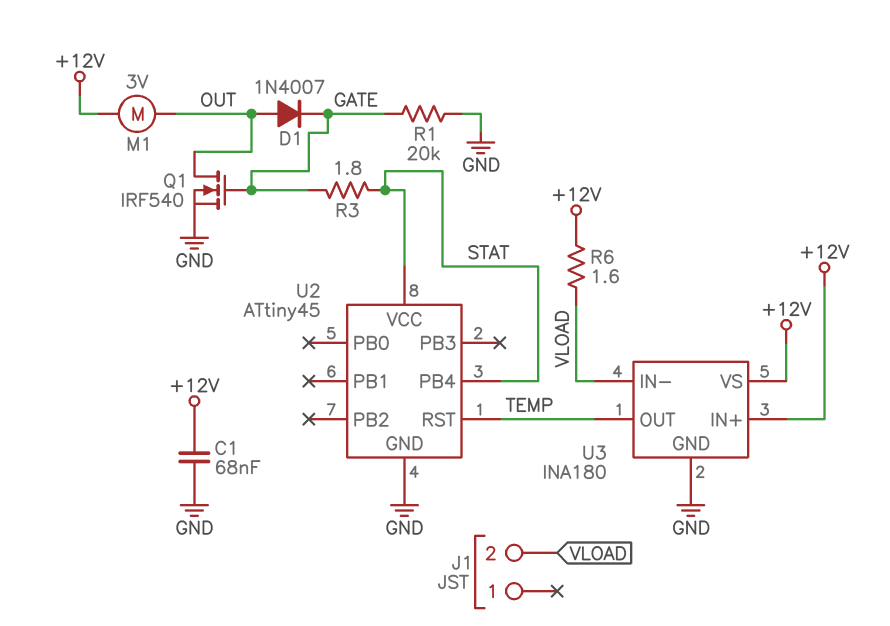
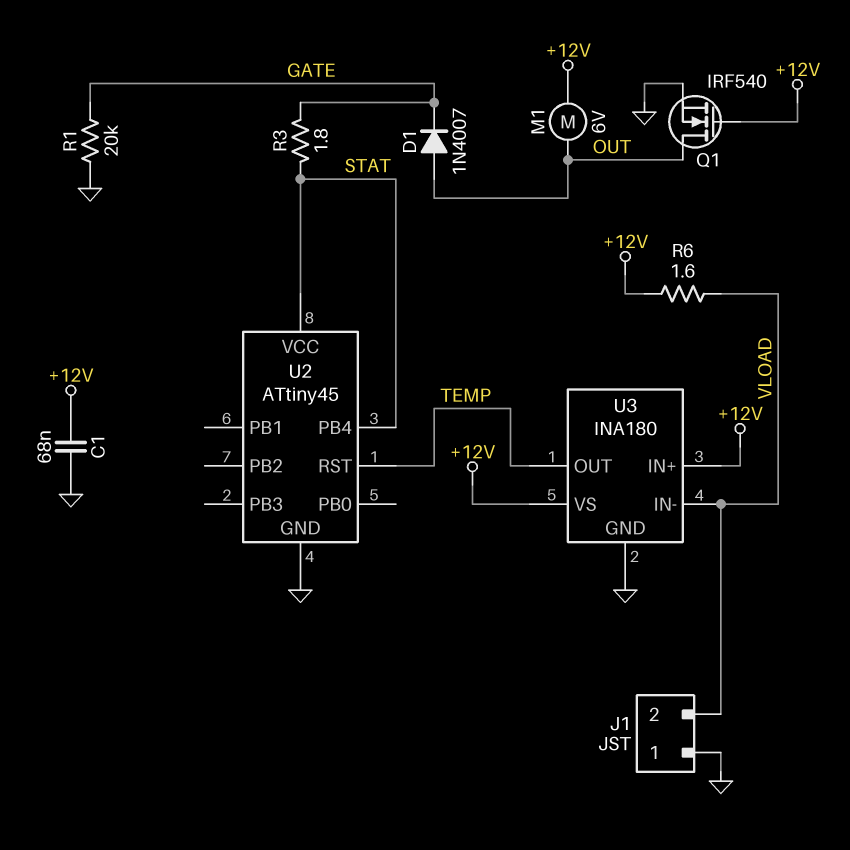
J1 pin 1: none -> GND
M1: motor 3V (+12V, OUT) -> motor 6V (+12V, OUT)
Q1: NMOS IRF540 (G GATE, D OUT, S GND) -> NMOS IRF540 (G +12V, D OUT, S GND)

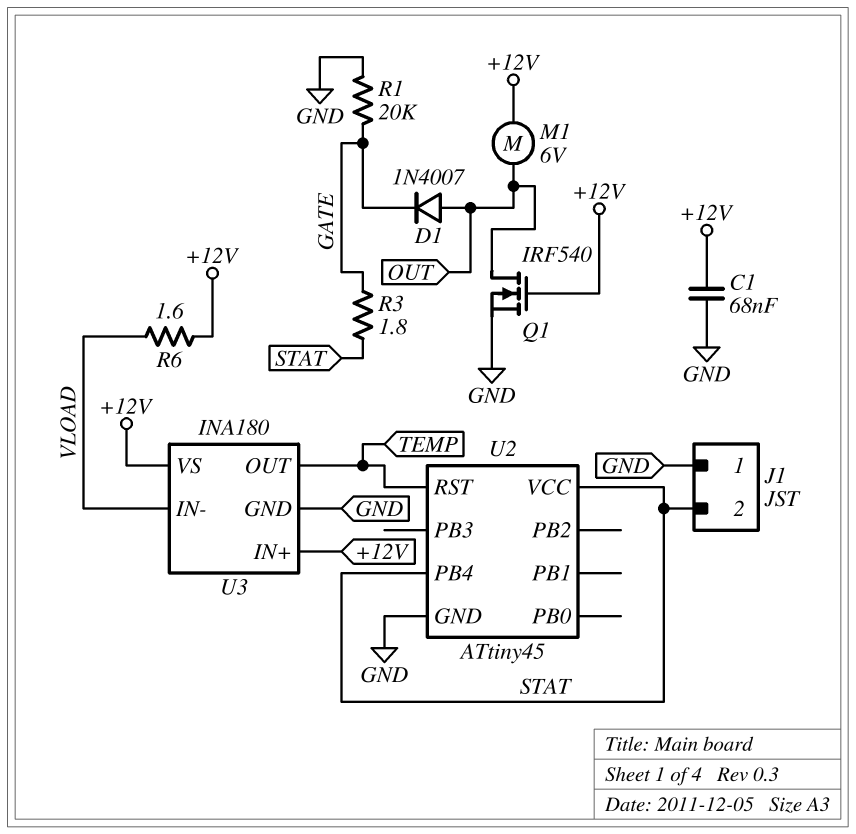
J1 pin 2: VLOAD -> STAT

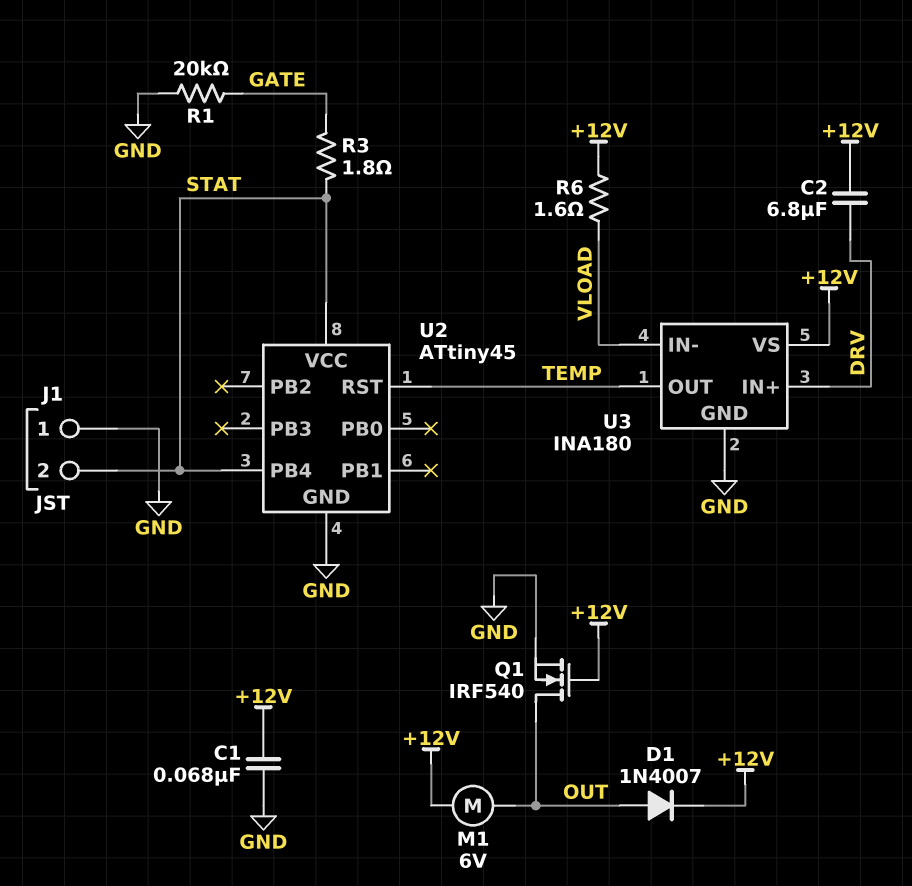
C2: none -> 6.8uF (+12V, DRV)
D1: diode 1N4007 (A OUT, K GATE) -> diode 1N4007 (A OUT, K +12V)
U3 pin IN+: +12V -> DRV

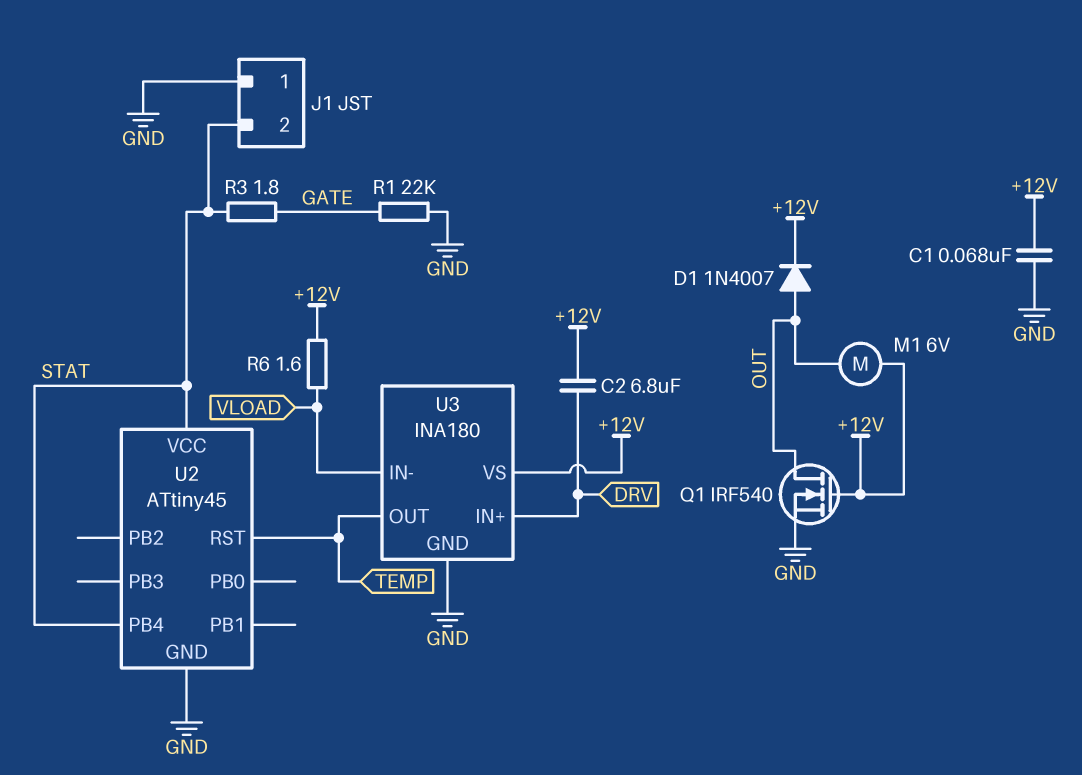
R1: 20k (GATE, GND) -> 22k (GATE, GND)

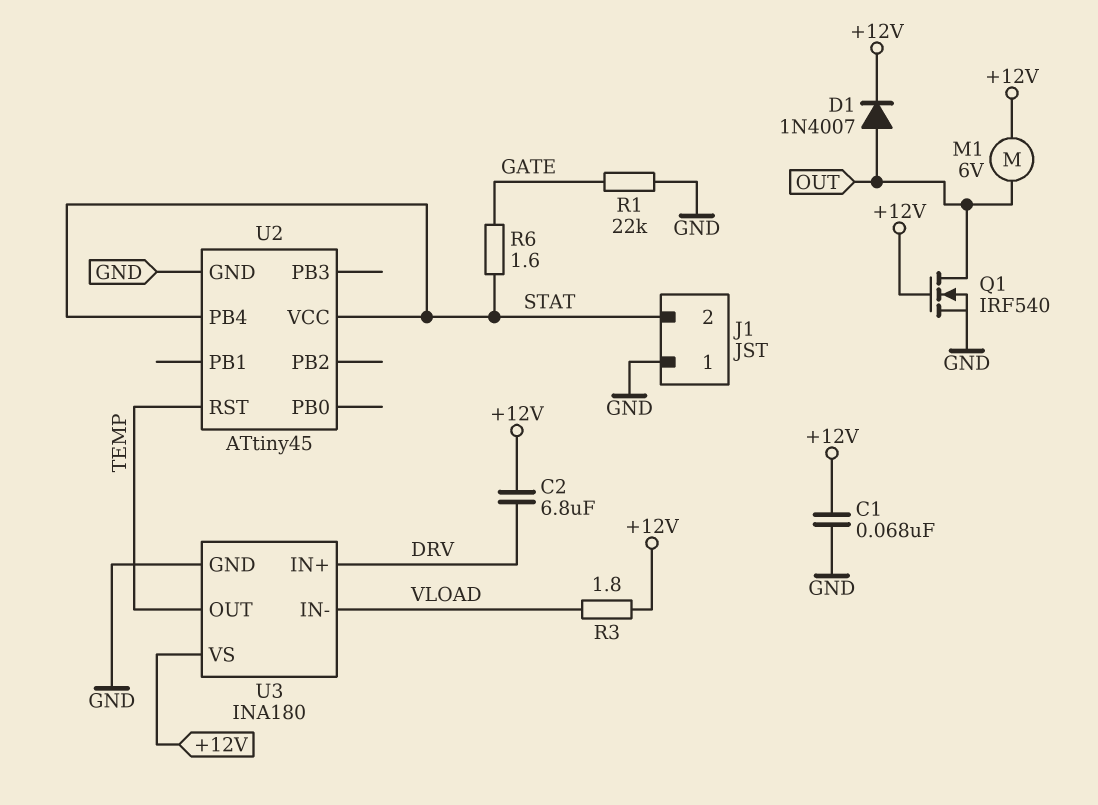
R3: 1.8 (GATE, STAT) -> 1.8 (+12V, VLOAD)
R6: 1.6 (+12V, VLOAD) -> 1.6 (GATE, STAT)

